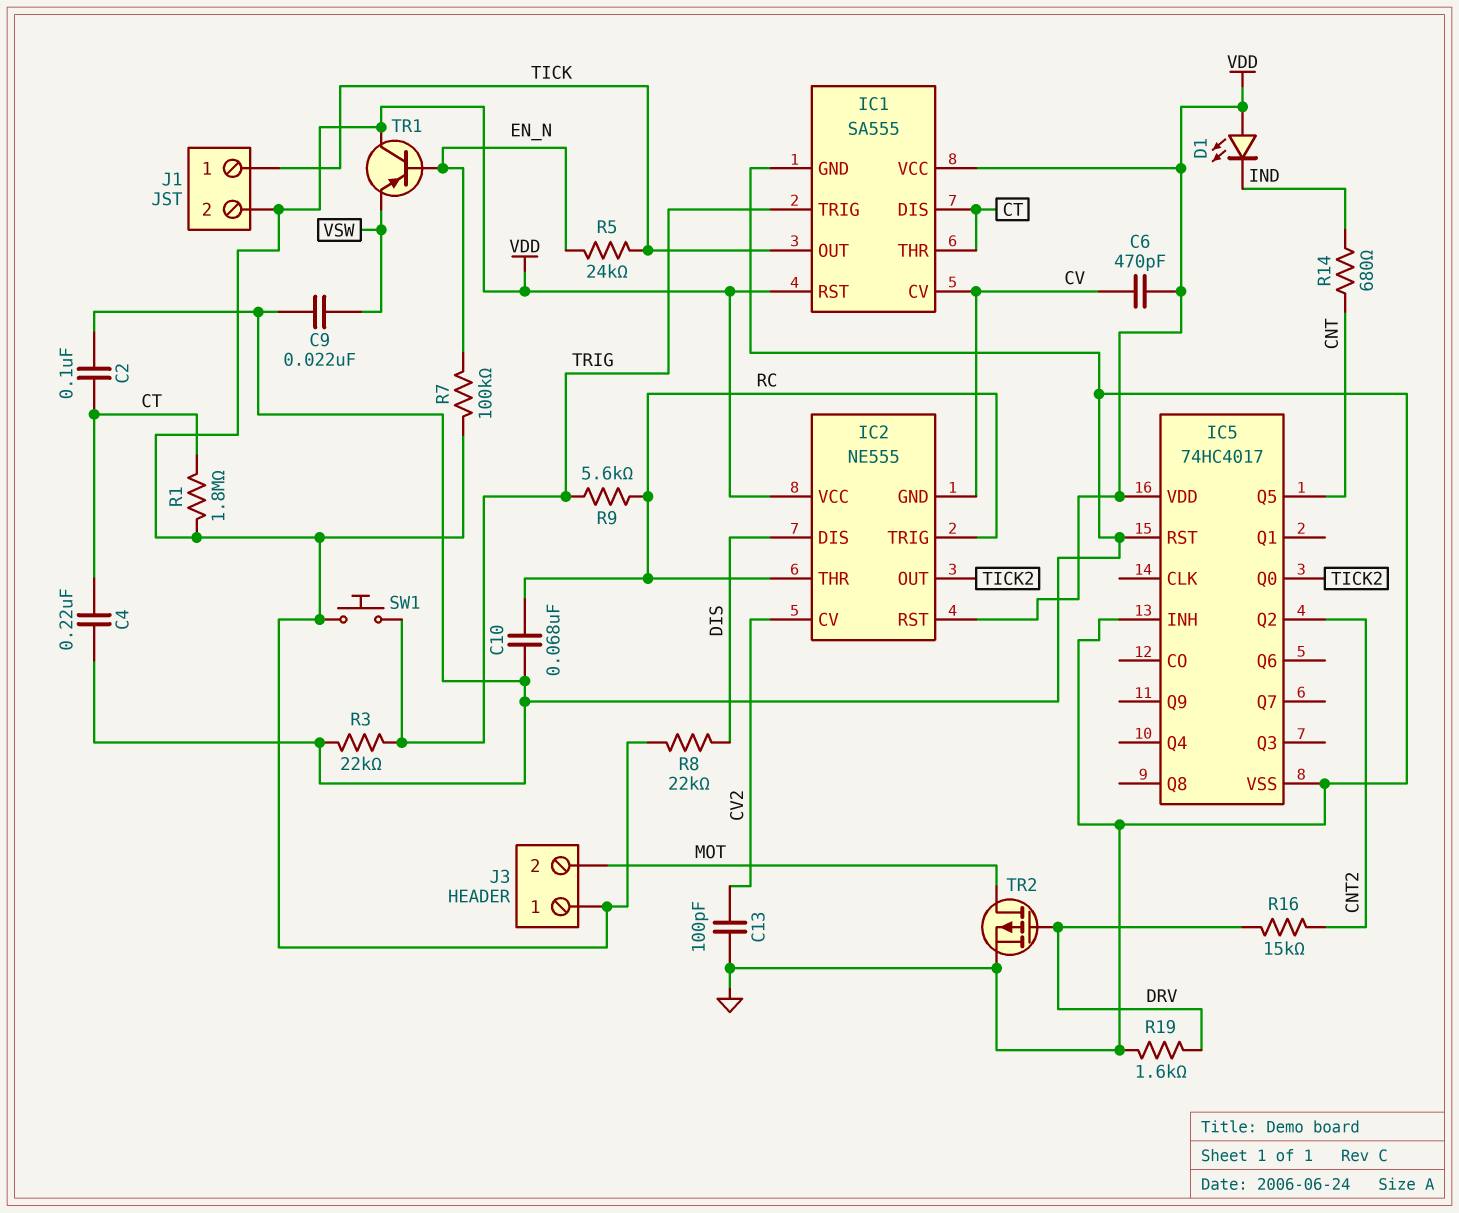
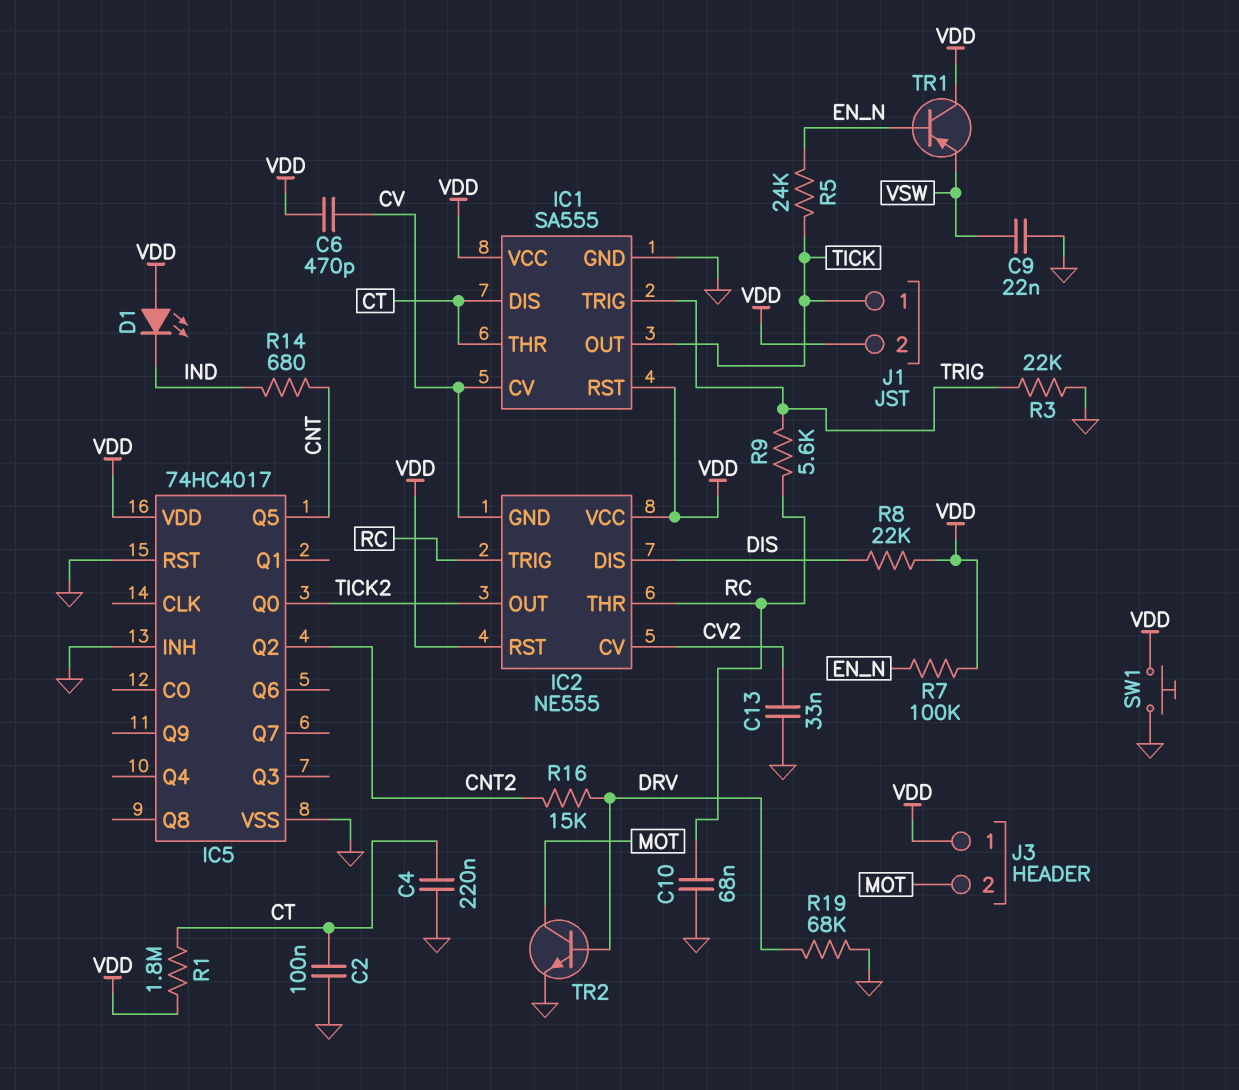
C13: 100pF (CV2, GND) -> 33nF (CV2, GND)
R19: 1.6k (DRV, GND) -> 68k (DRV, GND)
SW1: button (TRIG, VDD) -> button (GND, VDD)
TR2: PMOS (G DRV, D MOT, S GND) -> NPN (B DRV, C MOT, E GND)

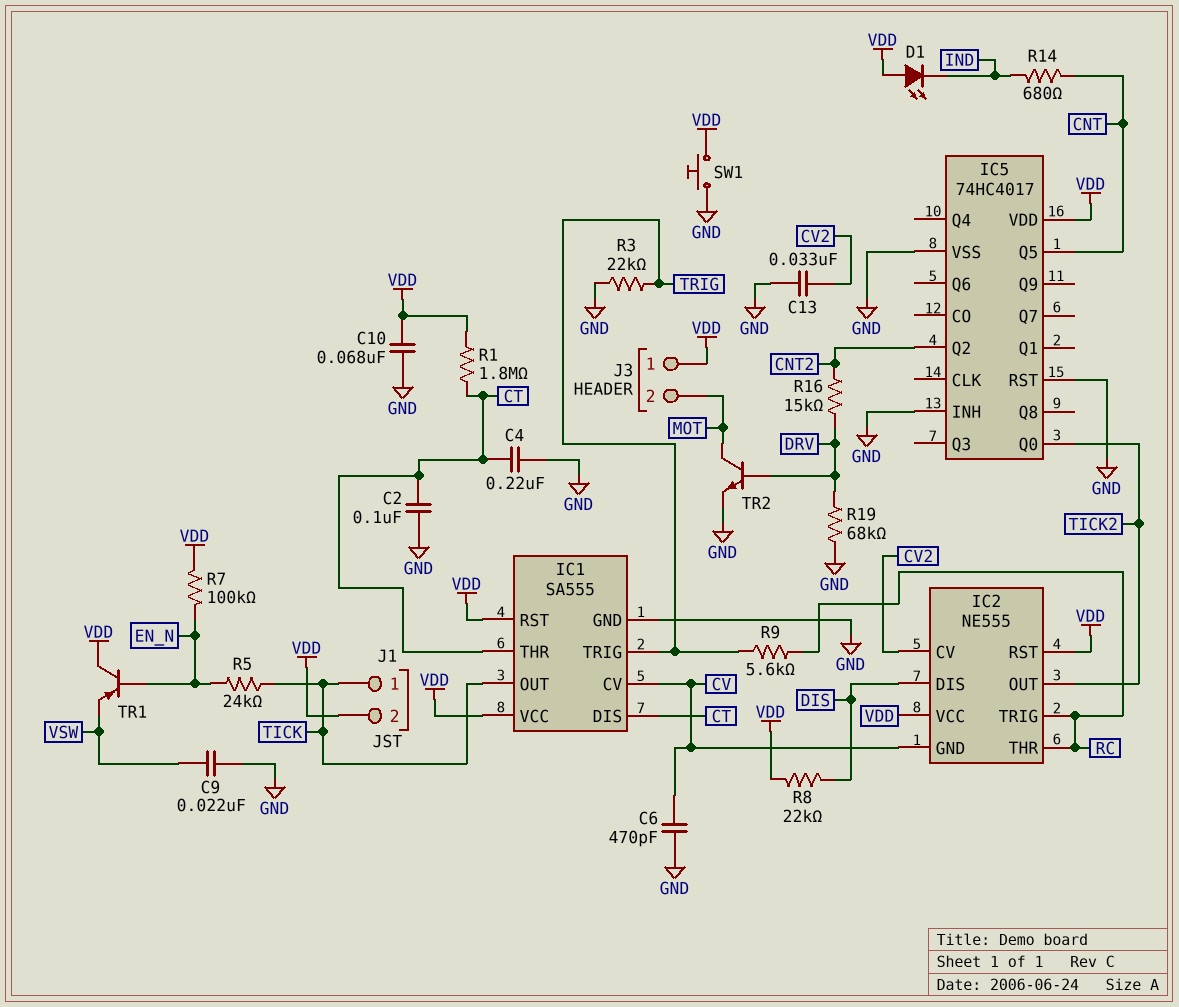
C6: 470pF (CV, VDD) -> 470pF (CV, GND)
C10: 68nF (GND, RC) -> 68nF (GND, VDD)

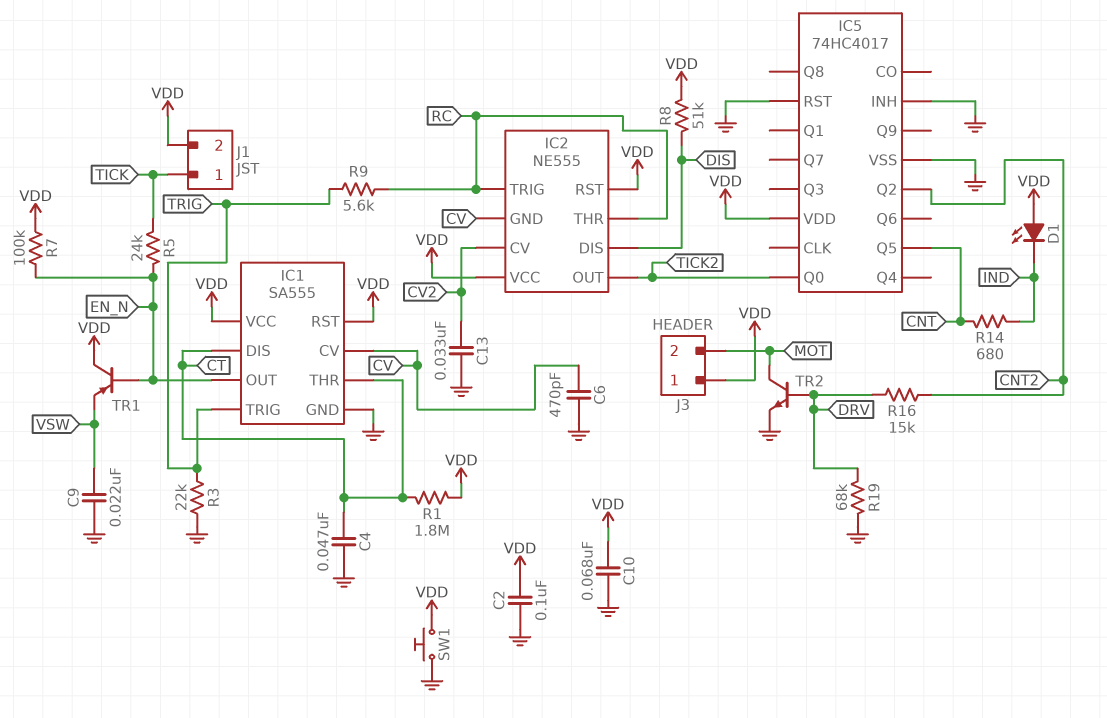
C2: 100nF (CT, GND) -> 100nF (GND, VDD)
C4: 220nF (CT, GND) -> 47nF (CT, GND)
IC1 pin OUT: TICK -> EN_N
R8: 22k (DIS, VDD) -> 51k (DIS, VDD)

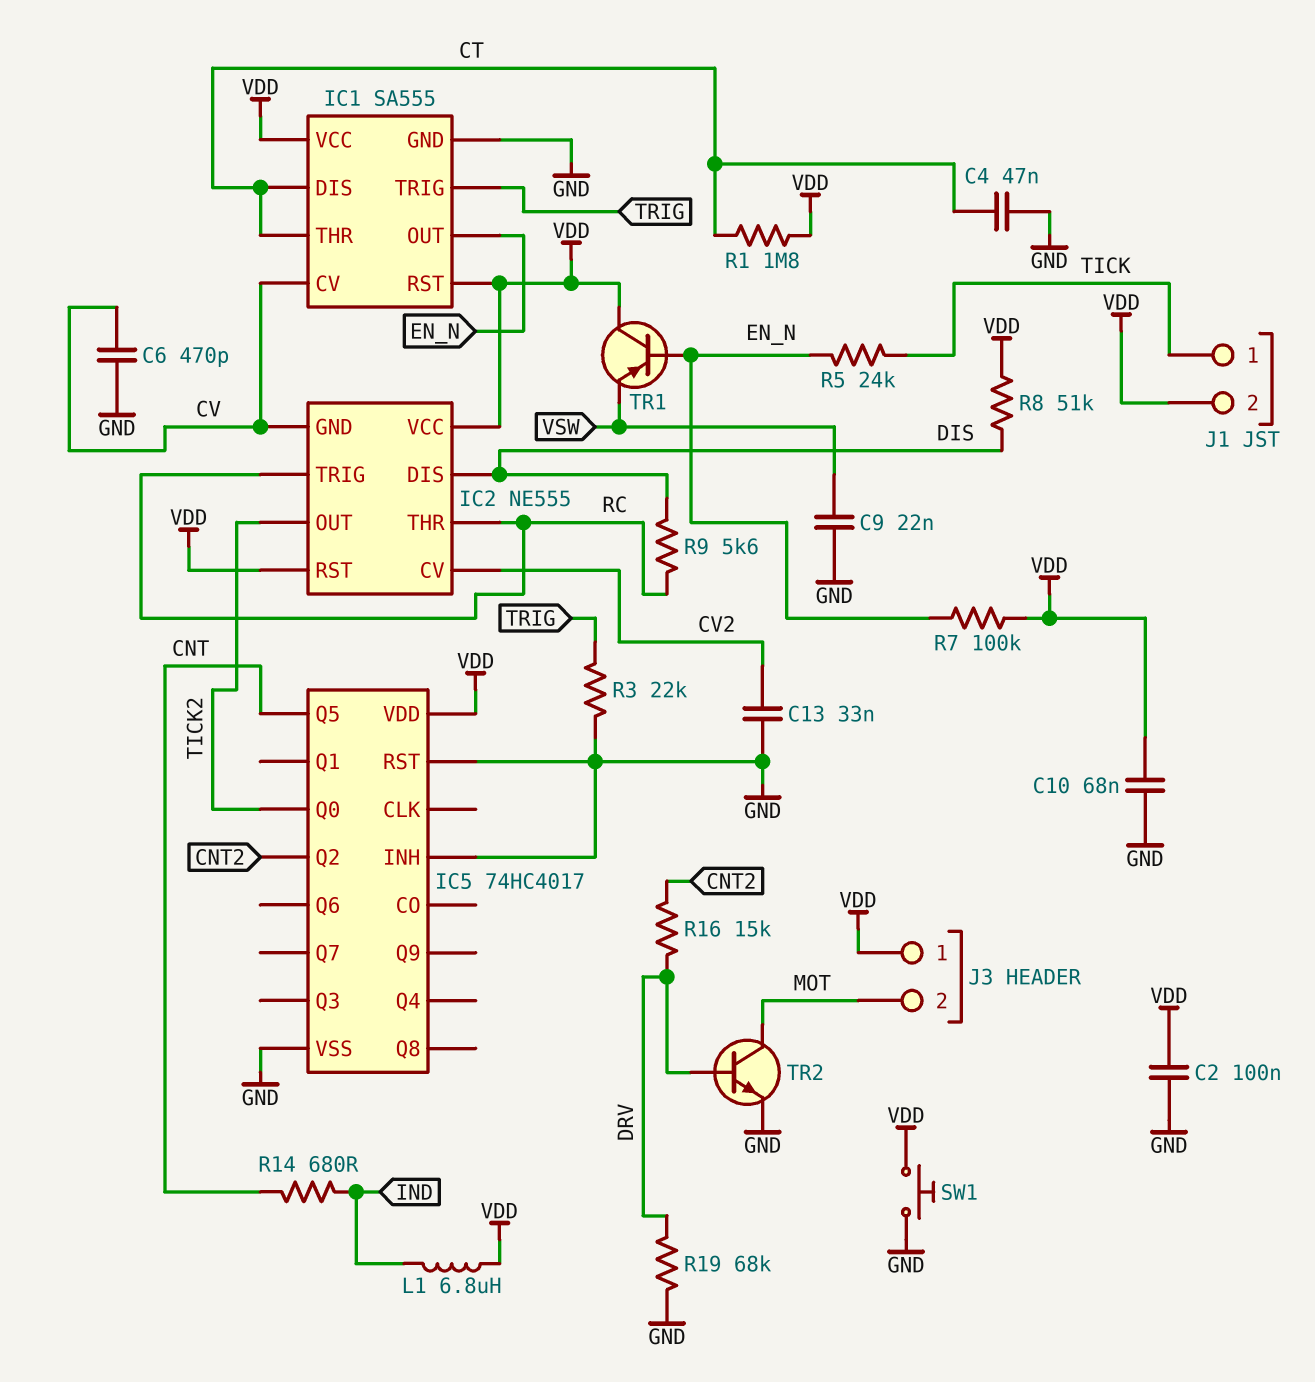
D1: LED (A VDD, K IND) -> none
L1: none -> 6.8uH (IND, VDD)
R9: 5.6k (RC, TRIG) -> 5.6k (DIS, RC)

